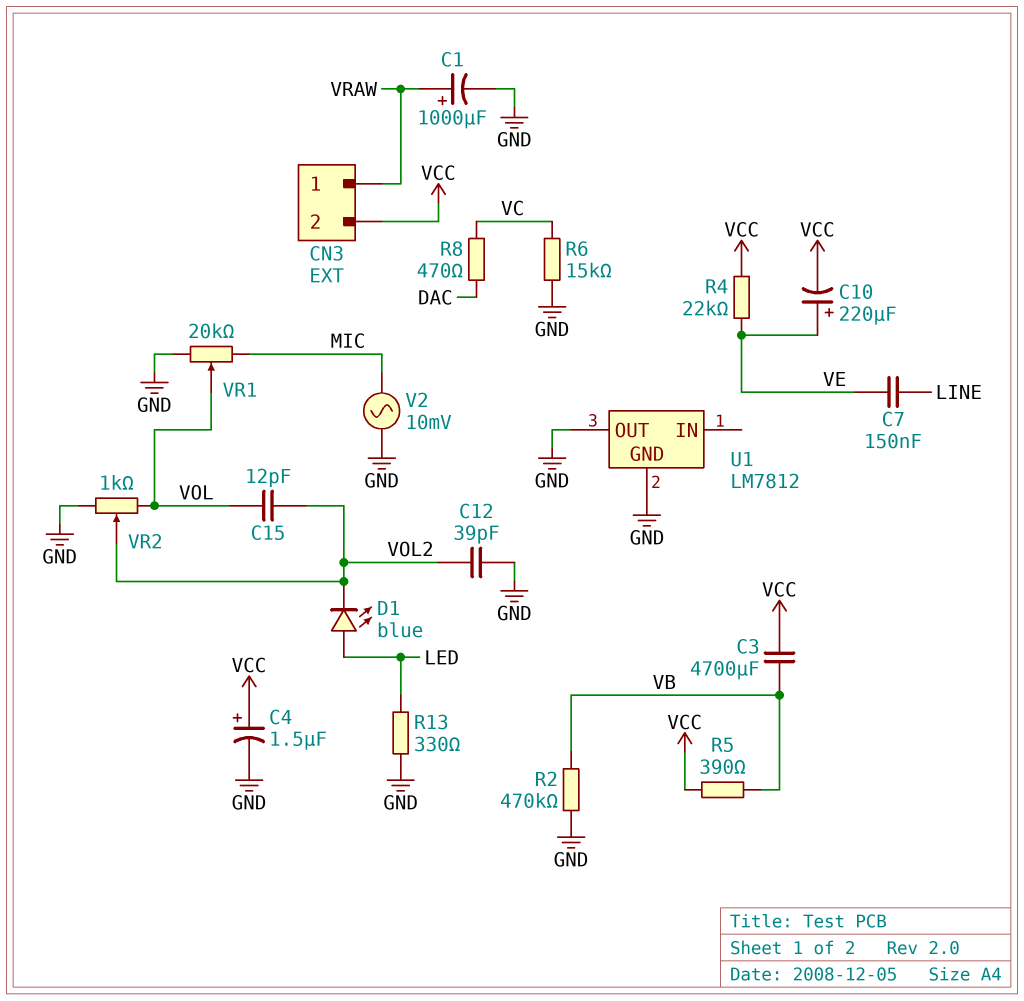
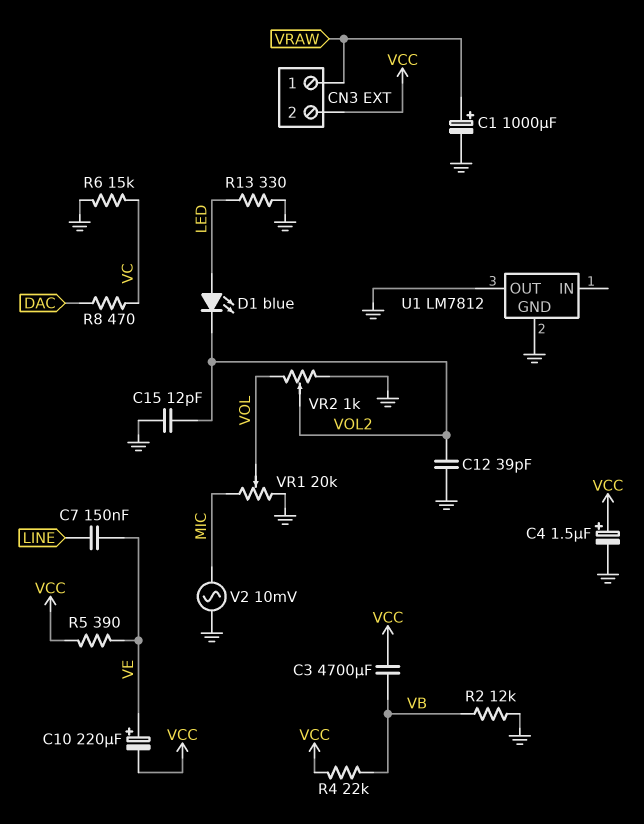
C15: 12pF (VOL, VOL2) -> 12pF (GND, VOL2)
R2: 470k (GND, VB) -> 12k (GND, VB)
R4: 22k (VCC, VE) -> 22k (VB, VCC)
R5: 390 (VB, VCC) -> 390 (VCC, VE)

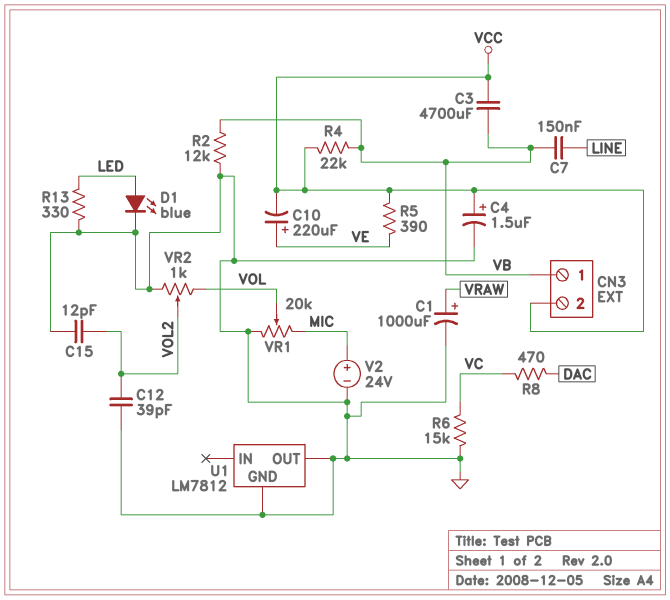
C7: 150nF (LINE, VE) -> 150nF (LINE, VB)
CN3 pin 1: VRAW -> VB
D1: LED blue (A LED, K VOL2) -> LED blue (A LED, K GND)
V2: AC 10mV (GND, MIC) -> 24V (plus MIC, minus GND)

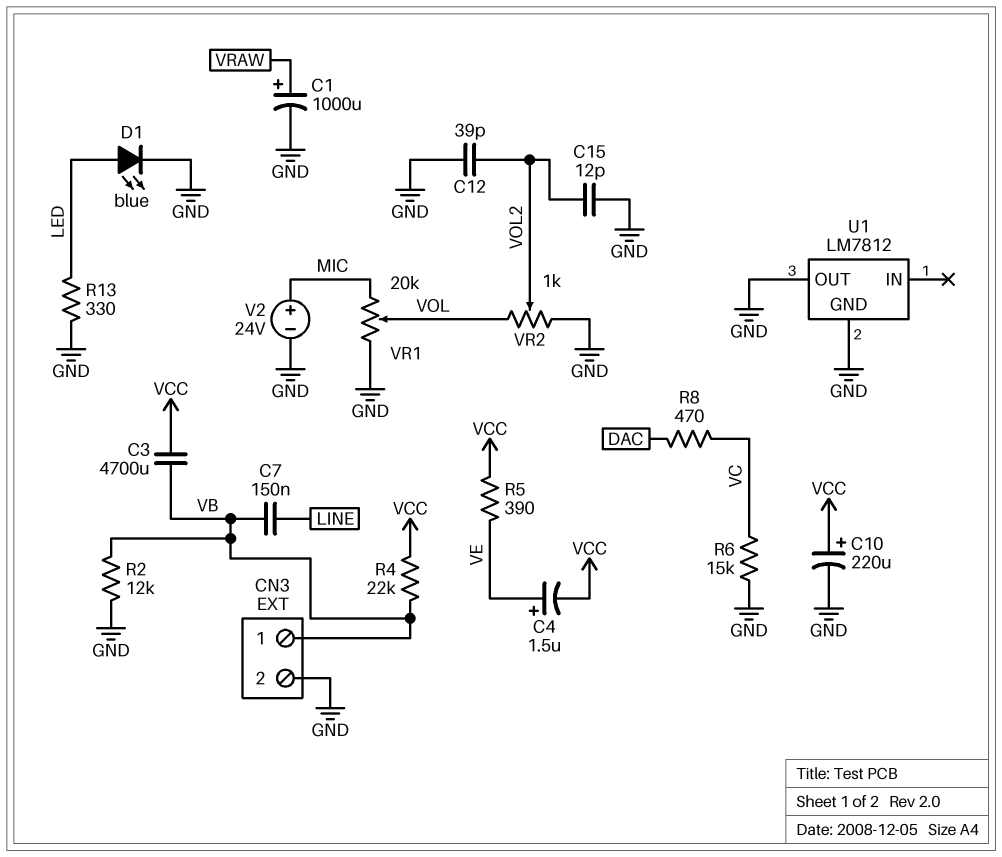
C4: 1.5uF (plus VCC, minus GND) -> 1.5uF (plus VE, minus VCC)
C10: 220uF (plus VE, minus VCC) -> 220uF (plus VCC, minus GND)
CN3 pin 2: VCC -> GND

